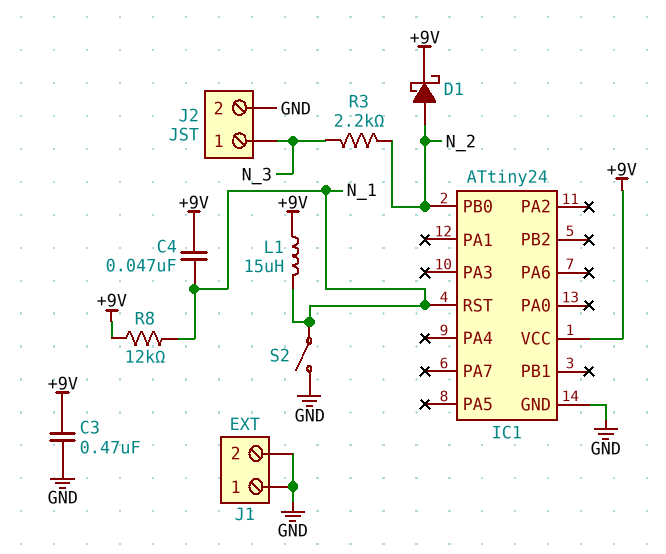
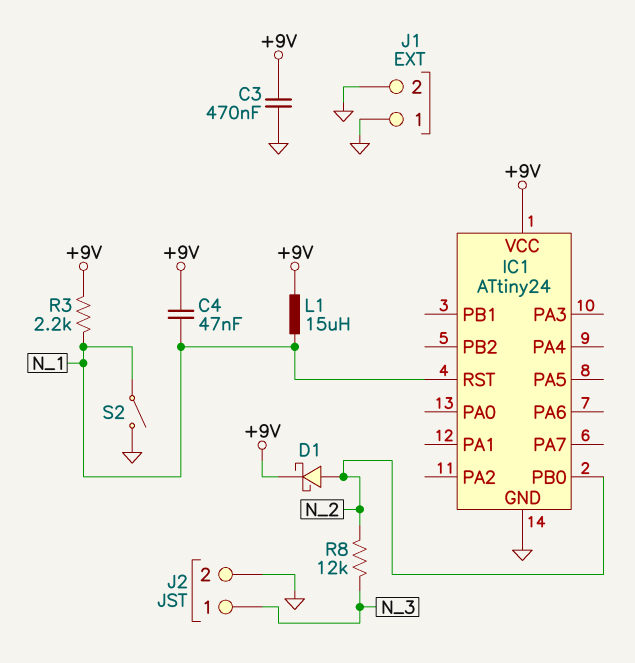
R3: 2.2k (N_2, N_3) -> 2.2k (+9V, N_1)
R8: 12k (+9V, N_1) -> 12k (N_2, N_3)

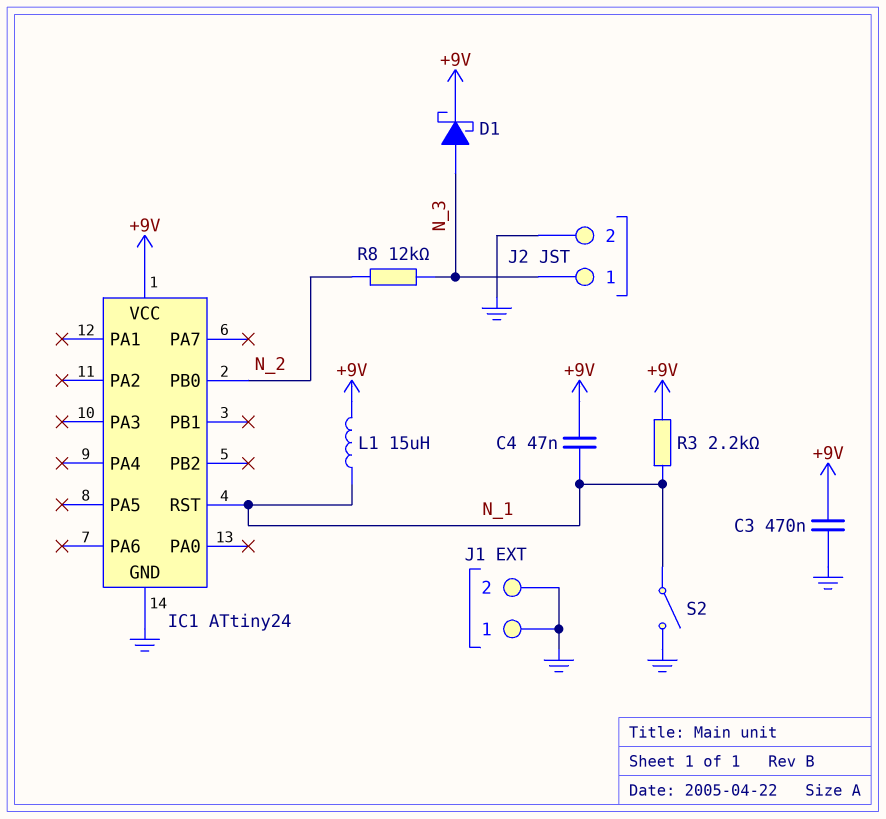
D1: schottky (A N_2, K +9V) -> schottky (A N_3, K +9V)

